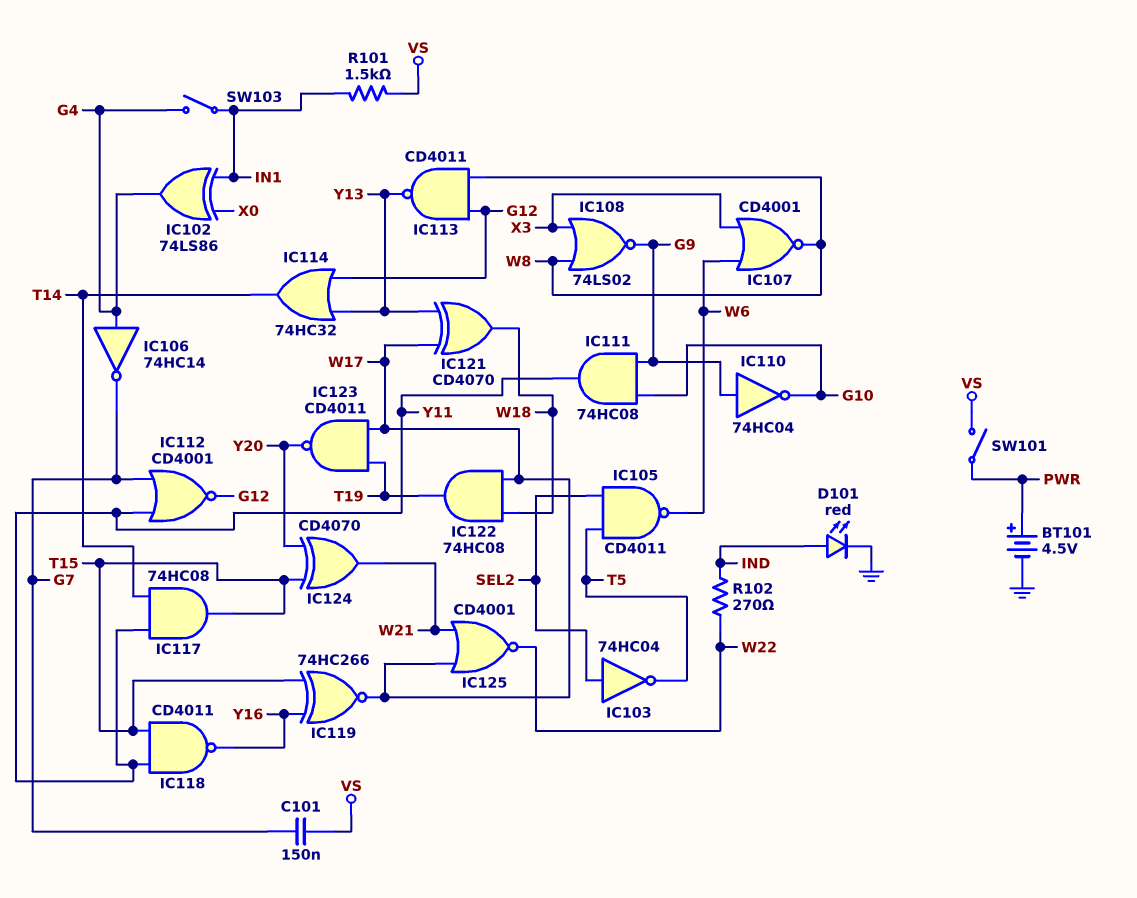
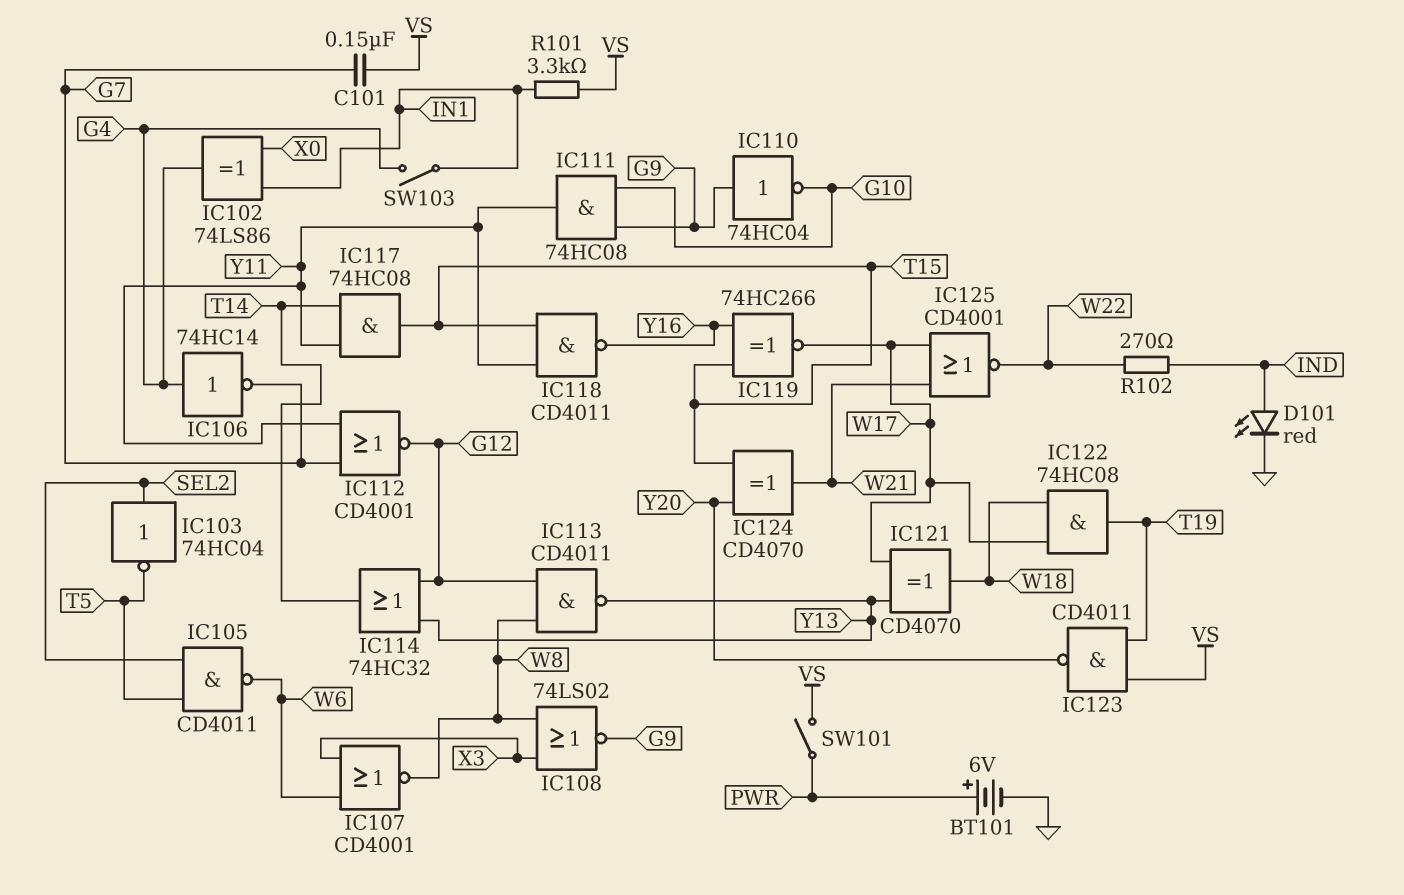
BT101: 4.5V (plus PWR, minus GND) -> 6V (plus PWR, minus GND)
IC123: NAND CD4011 (in T19, in W17, out Y20) -> NAND CD4011 (in T19, in VS, out Y20)
R101: 1.5k (IN1, VS) -> 3.3k (IN1, VS)

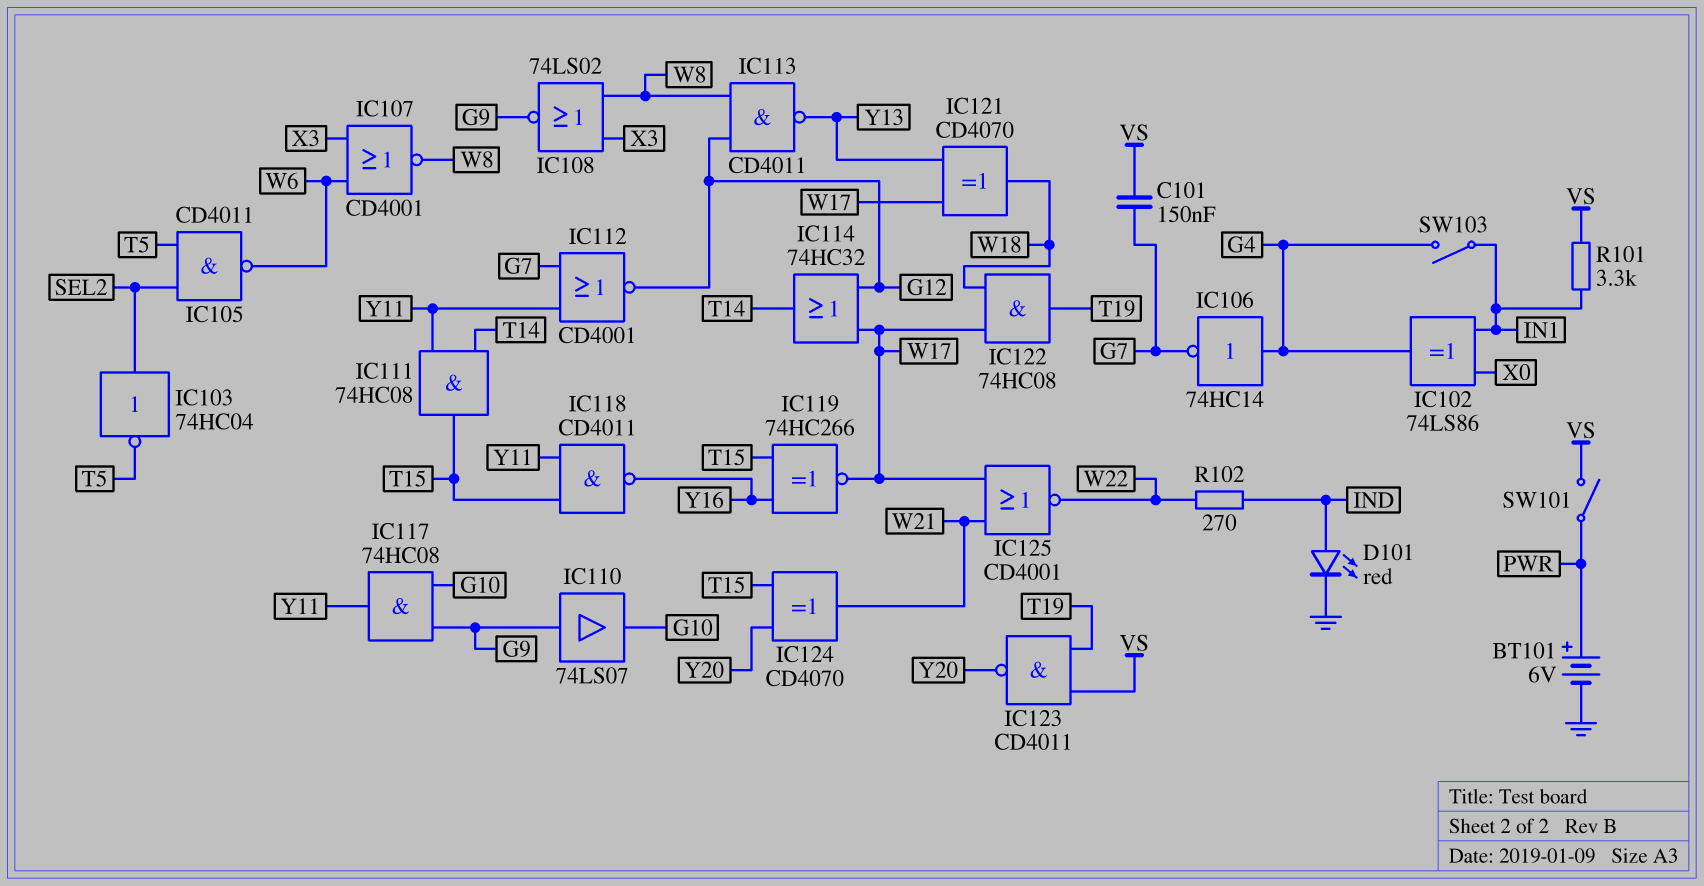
IC110: NOT 74HC04 (in G9, out G10) -> buffer 74LS07 (in G9, out G10)
IC111: AND 74HC08 (in G9, in G10, out Y11) -> AND 74HC08 (in T14, in Y11, out T15)
IC114: OR 74HC32 (in G12, in Y13, out T14) -> OR 74HC32 (in G12, in W17, out T14)
IC117: AND 74HC08 (in T14, in Y11, out T15) -> AND 74HC08 (in G9, in G10, out Y11)

